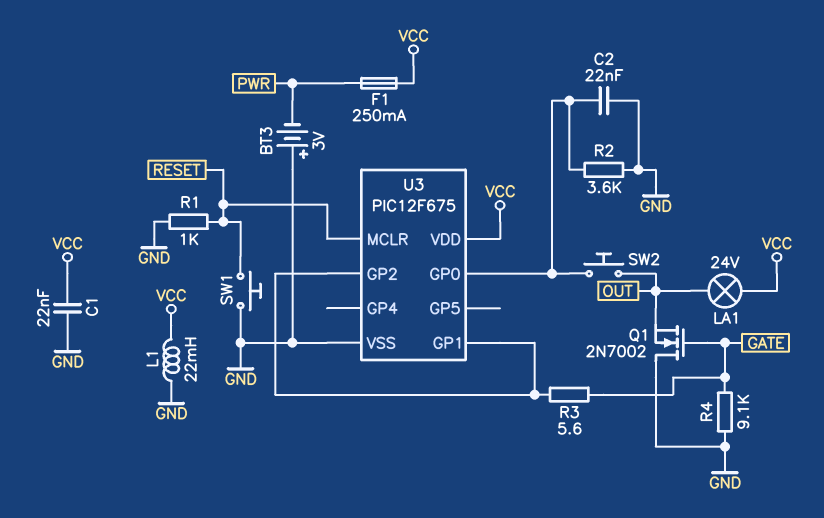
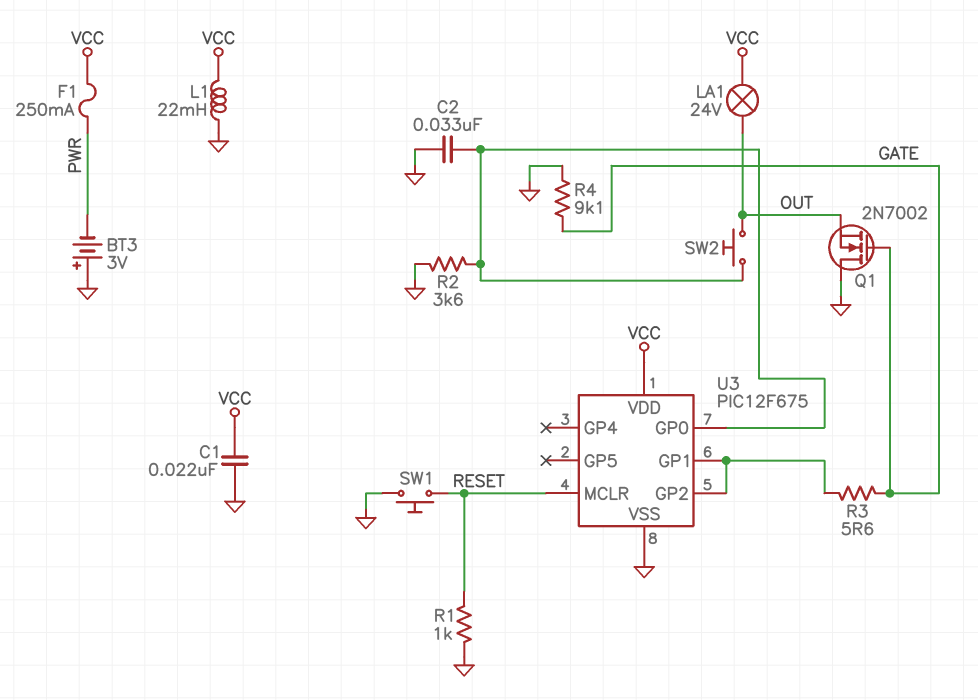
C2: 22nF (GND, U3/GP0) -> 33nF (GND, U3/GP0)

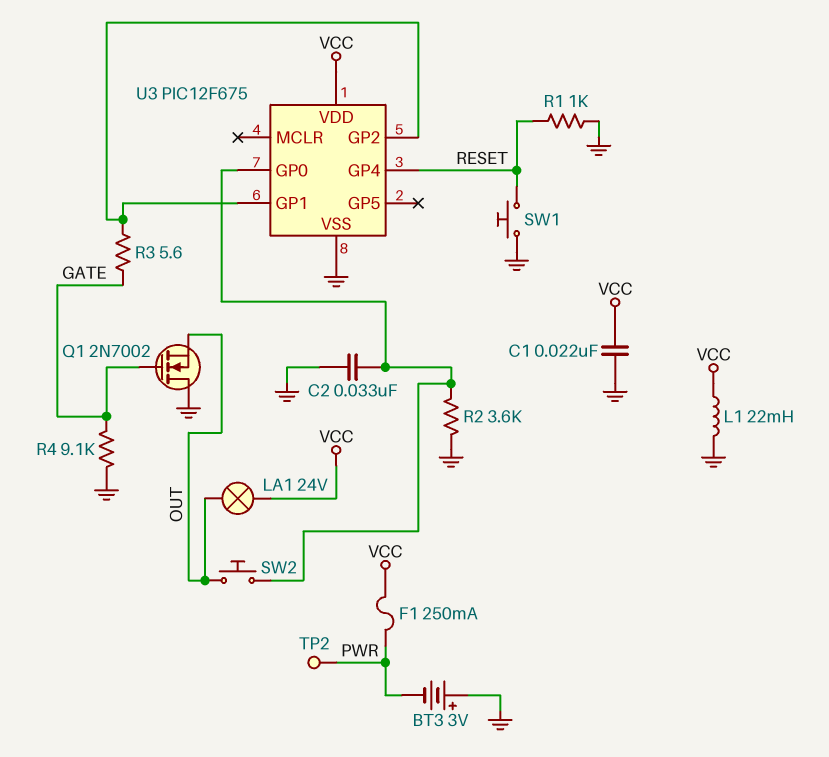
TP2: none -> test point (PWR)
U3 pin GP4: none -> RESET
U3 pin MCLR: RESET -> none

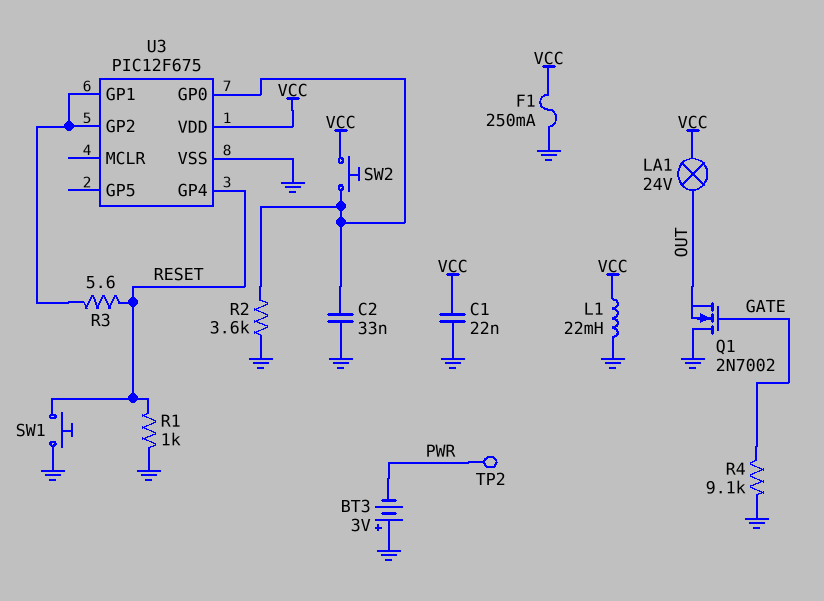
F1: 250mA (PWR, VCC) -> 250mA (GND, VCC)
R3: 5.6 (GATE, U3/GP1) -> 5.6 (RESET, U3/GP1)
SW2: button (OUT, U3/GP0) -> button (U3/GP0, VCC)

